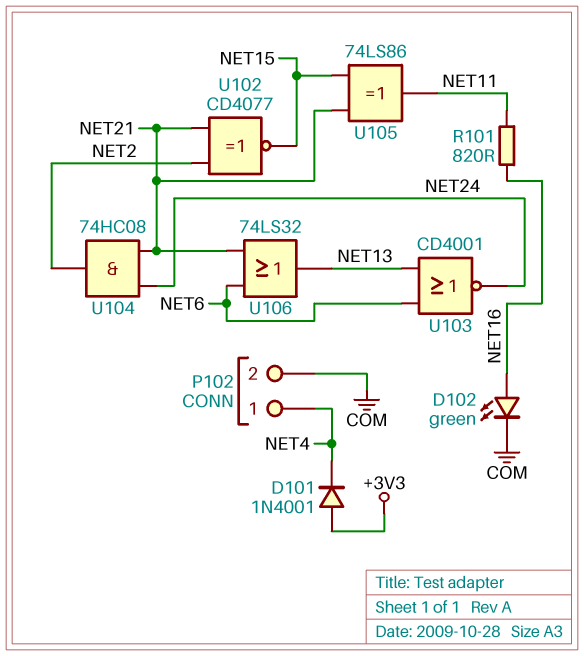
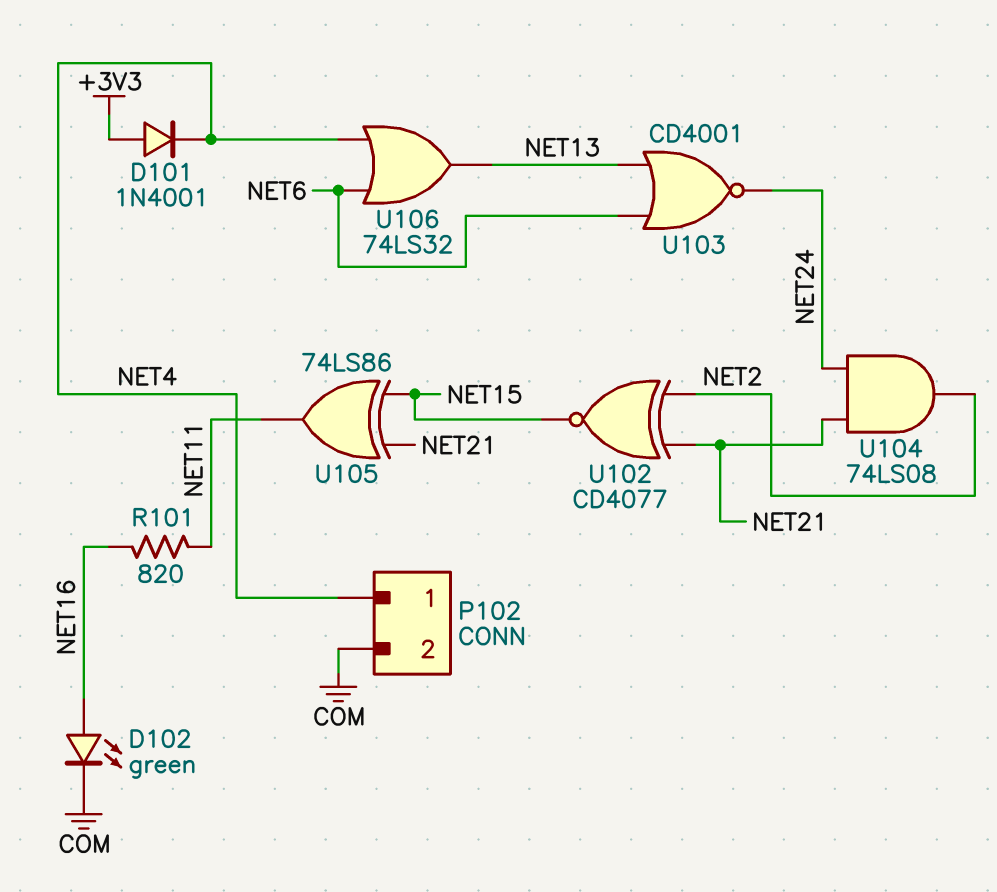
U104: AND 74HC08 (in NET21, in NET24, out NET2) -> AND 74LS08 (in NET21, in NET24, out NET2)
U106: OR 74LS32 (in NET6, in NET21, out NET13) -> OR 74LS32 (in NET4, in NET6, out NET13)

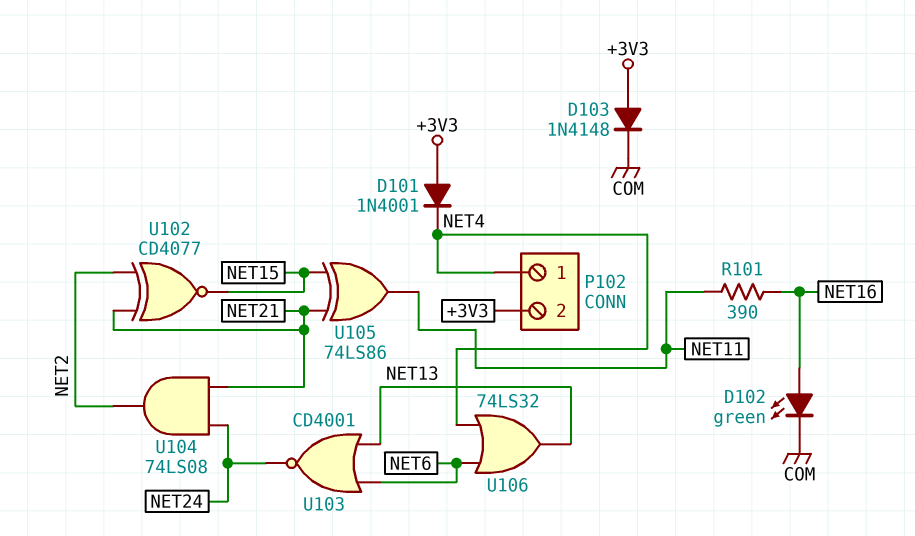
D103: none -> diode 1N4148 (A +3V3, K COM)
P102 pin 2: COM -> +3V3
R101: 820 (NET11, NET16) -> 390 (NET11, NET16)

